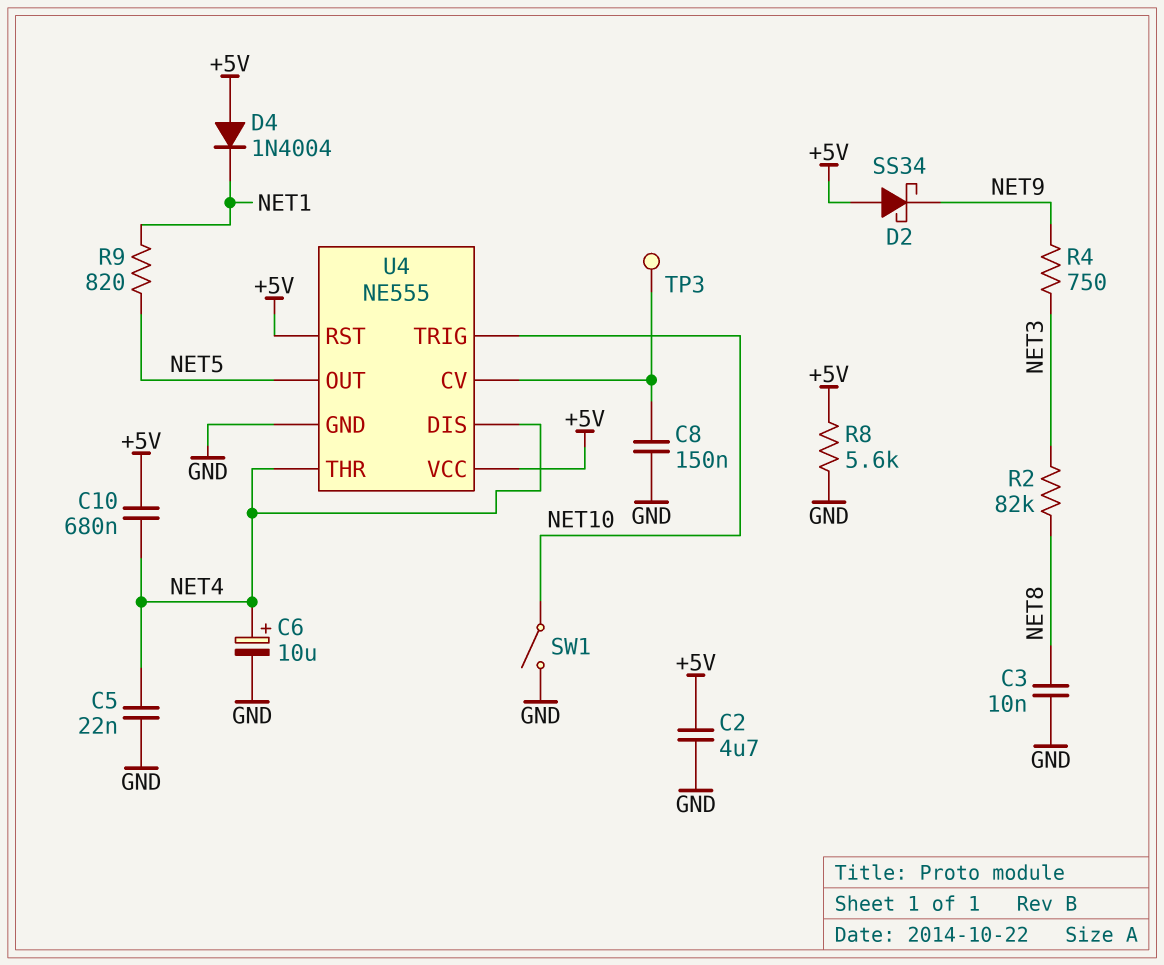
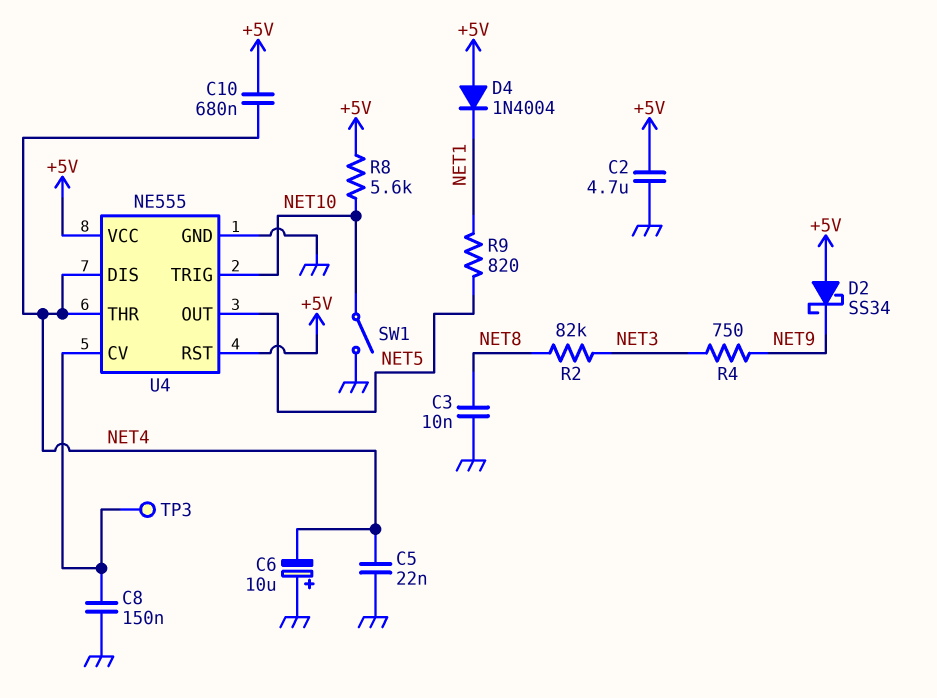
C6: 10uF (plus NET4, minus GND) -> 10uF (plus GND, minus NET4)
R8: 5.6k (+5V, GND) -> 5.6k (+5V, NET10)

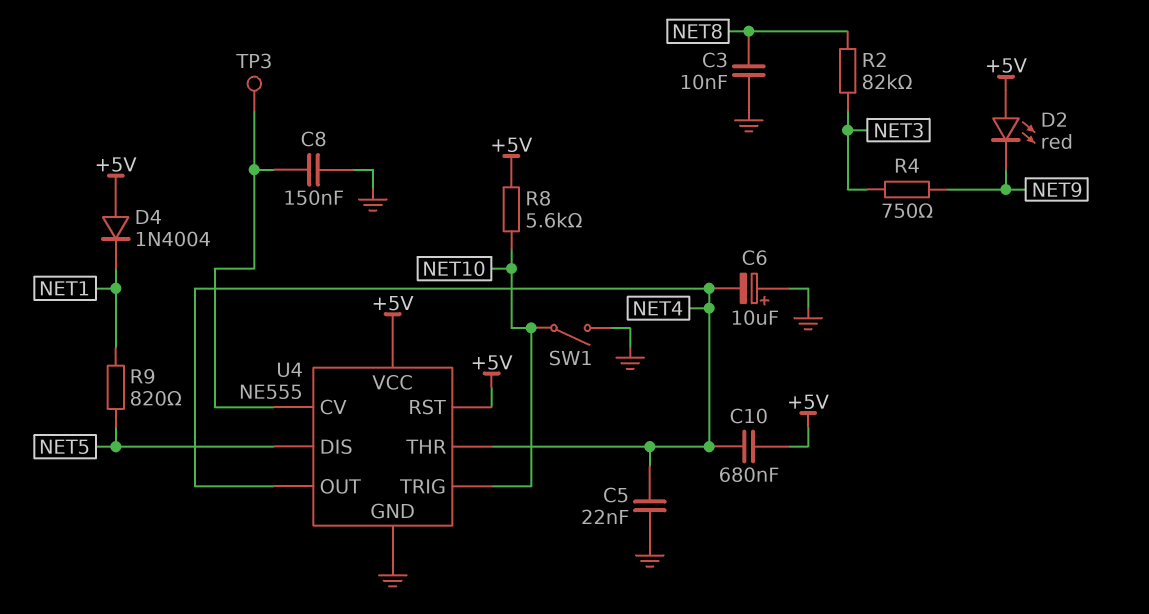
C2: 4.7uF (+5V, GND) -> none
D2: schottky SS34 (A +5V, K NET9) -> LED red (A +5V, K NET9)
U4 pin DIS: NET4 -> NET5
U4 pin OUT: NET5 -> NET4

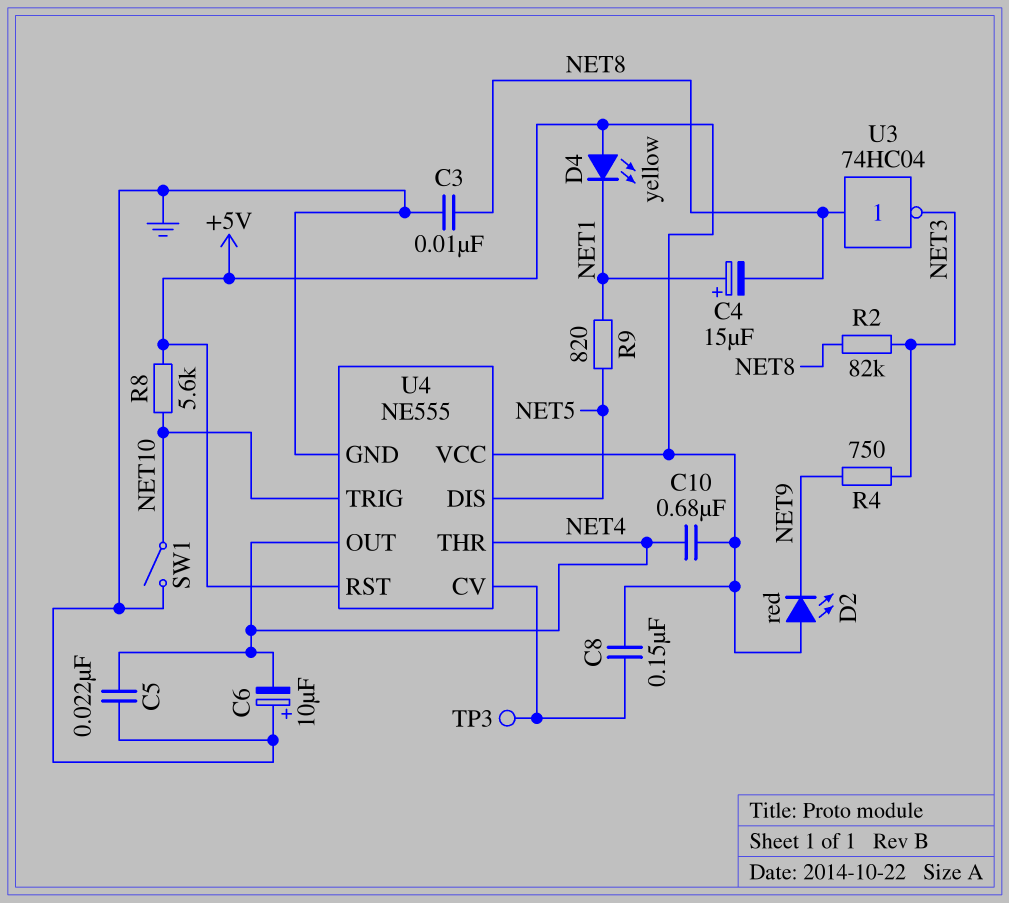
C4: none -> 15uF (plus NET1, minus NET8)
C8: 150nF (GND, U4/CV) -> 150nF (+5V, U4/CV)
D4: diode 1N4004 (A +5V, K NET1) -> LED yellow (A +5V, K NET1)
U3: none -> NOT 74HC04 (in NET8, out NET3)

